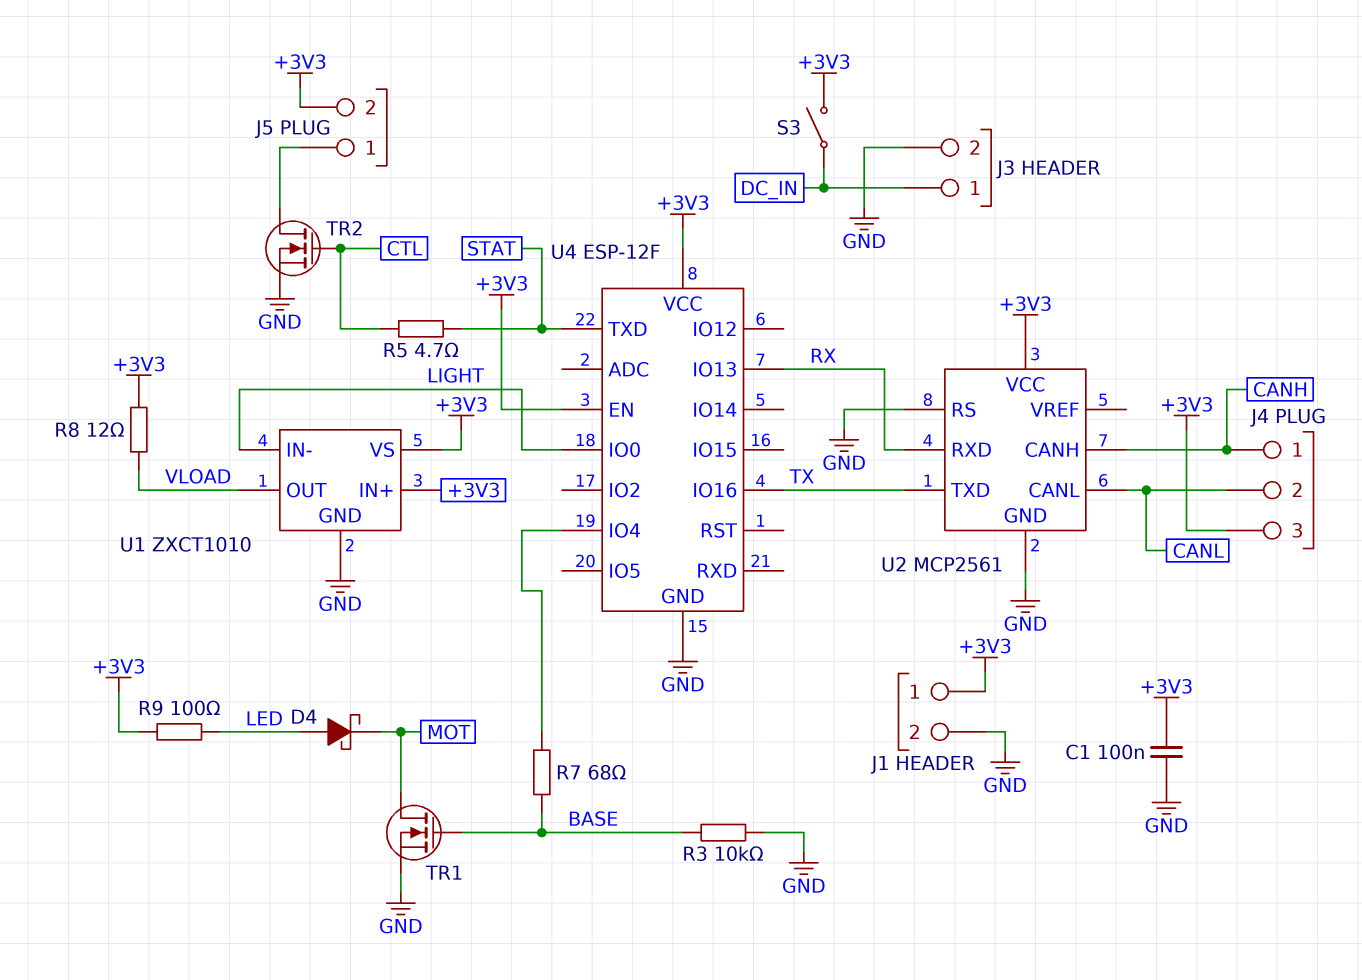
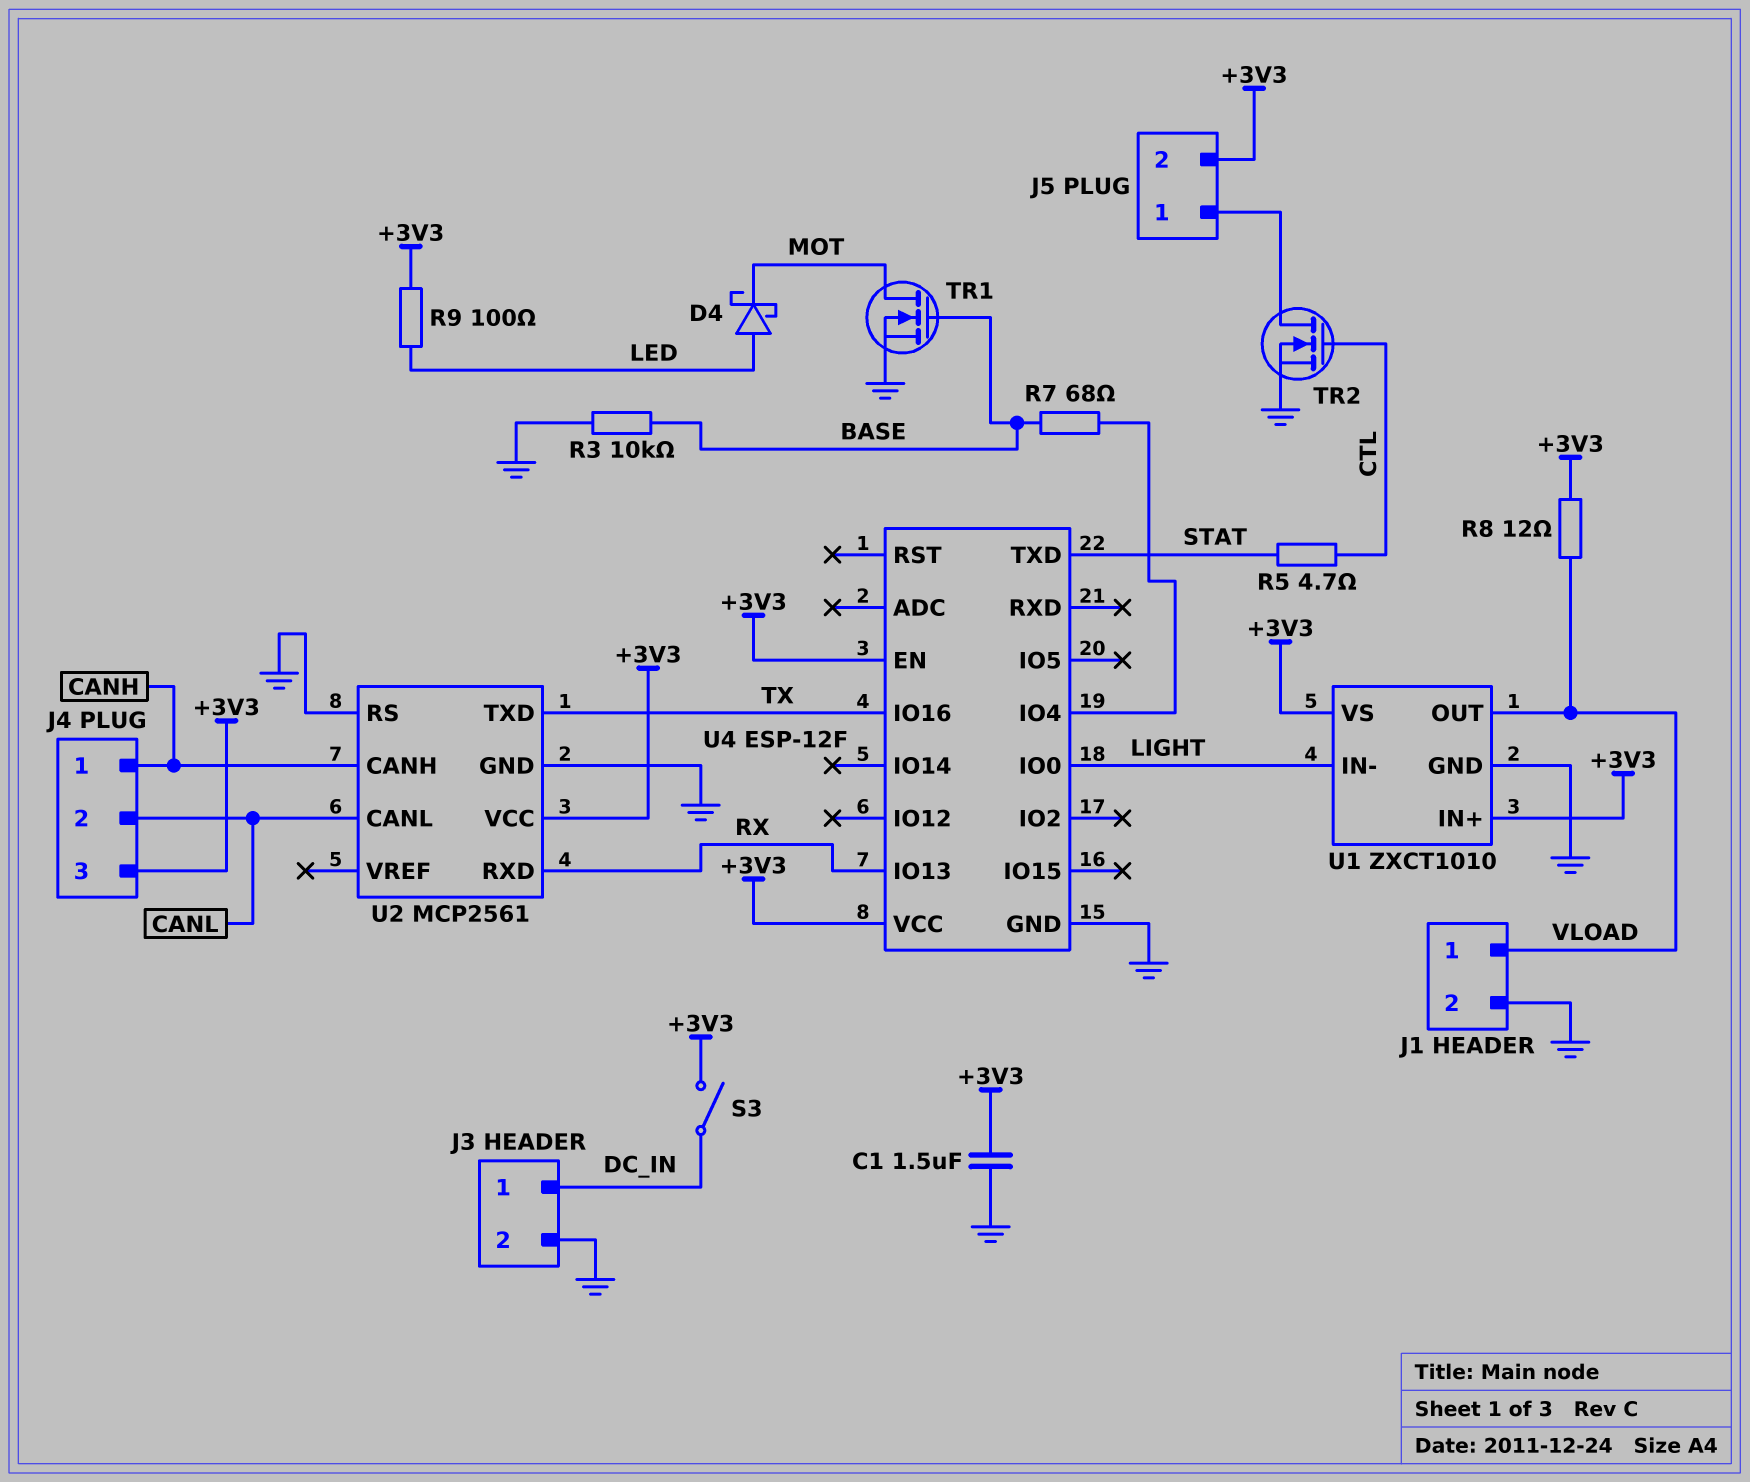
C1: 100nF (+3V3, GND) -> 1.5uF (+3V3, GND)
J1 pin 1: +3V3 -> VLOAD

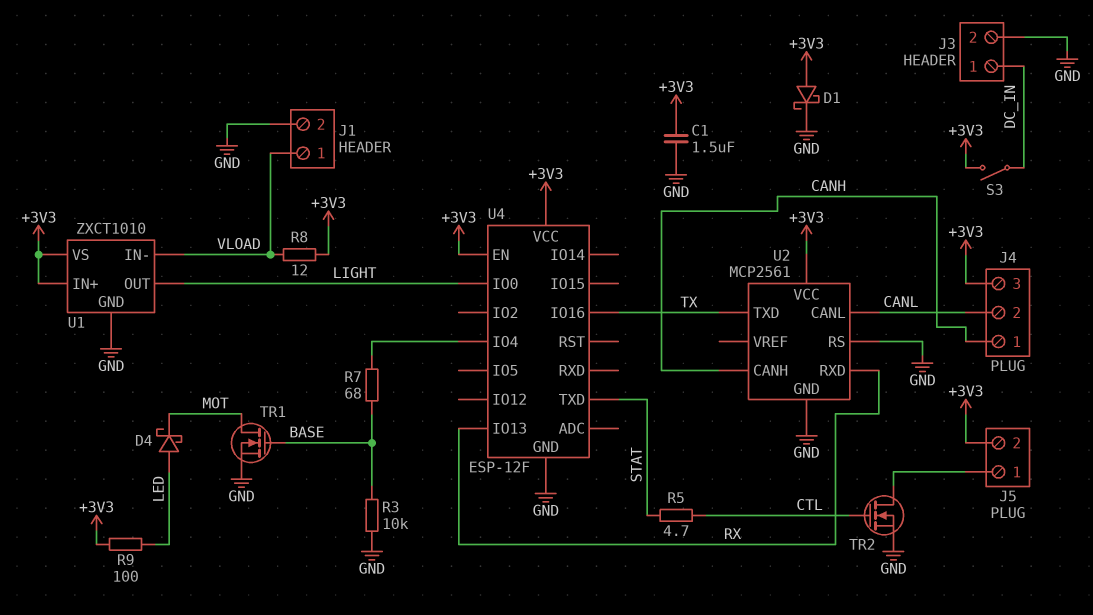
D1: none -> schottky (A +3V3, K GND)
U1 pin IN-: LIGHT -> VLOAD
U1 pin OUT: VLOAD -> LIGHT

